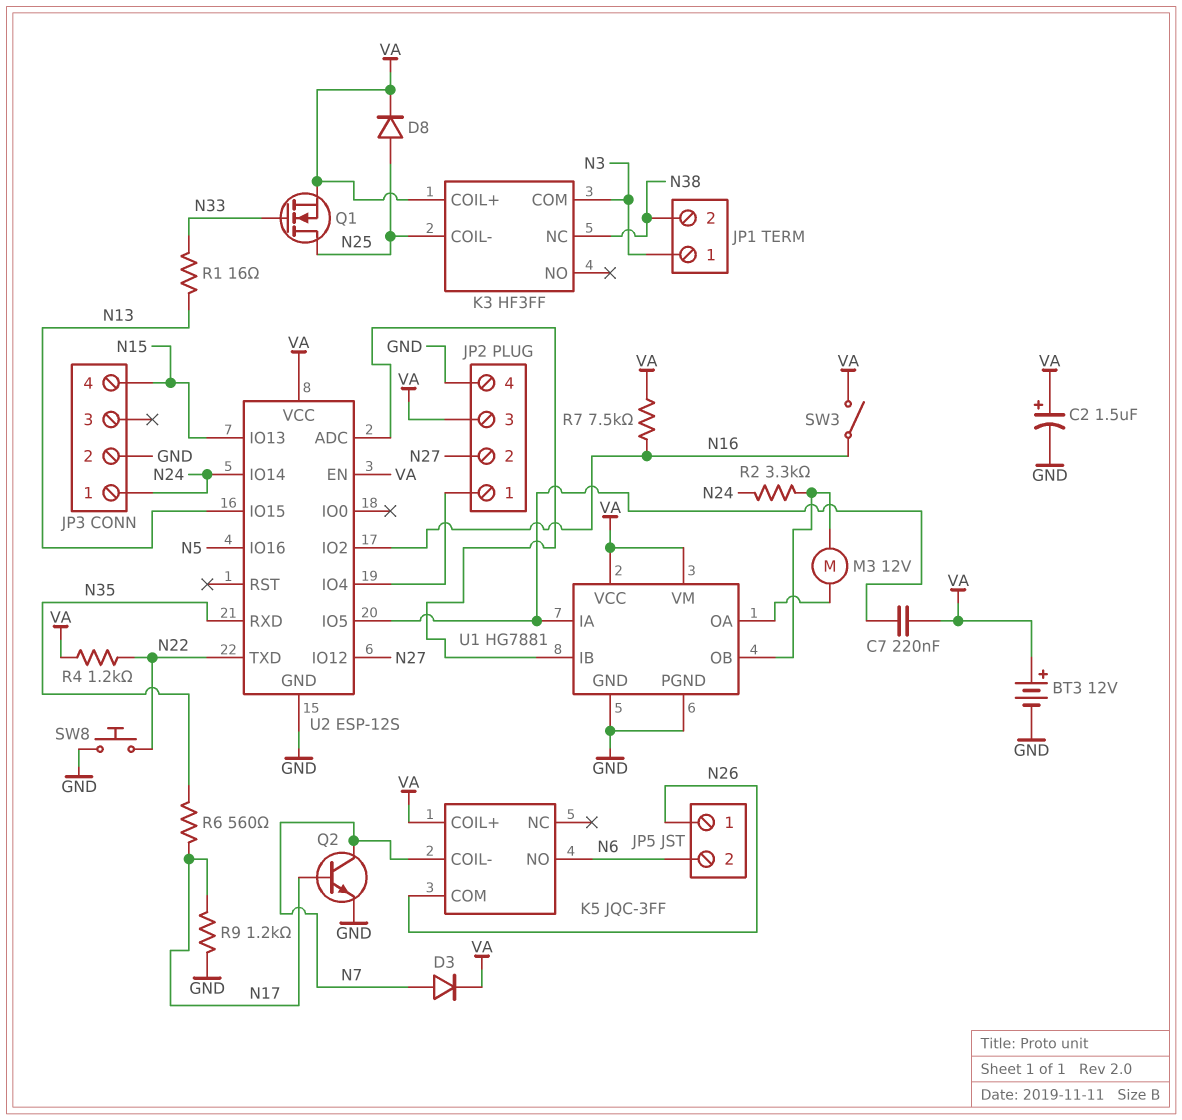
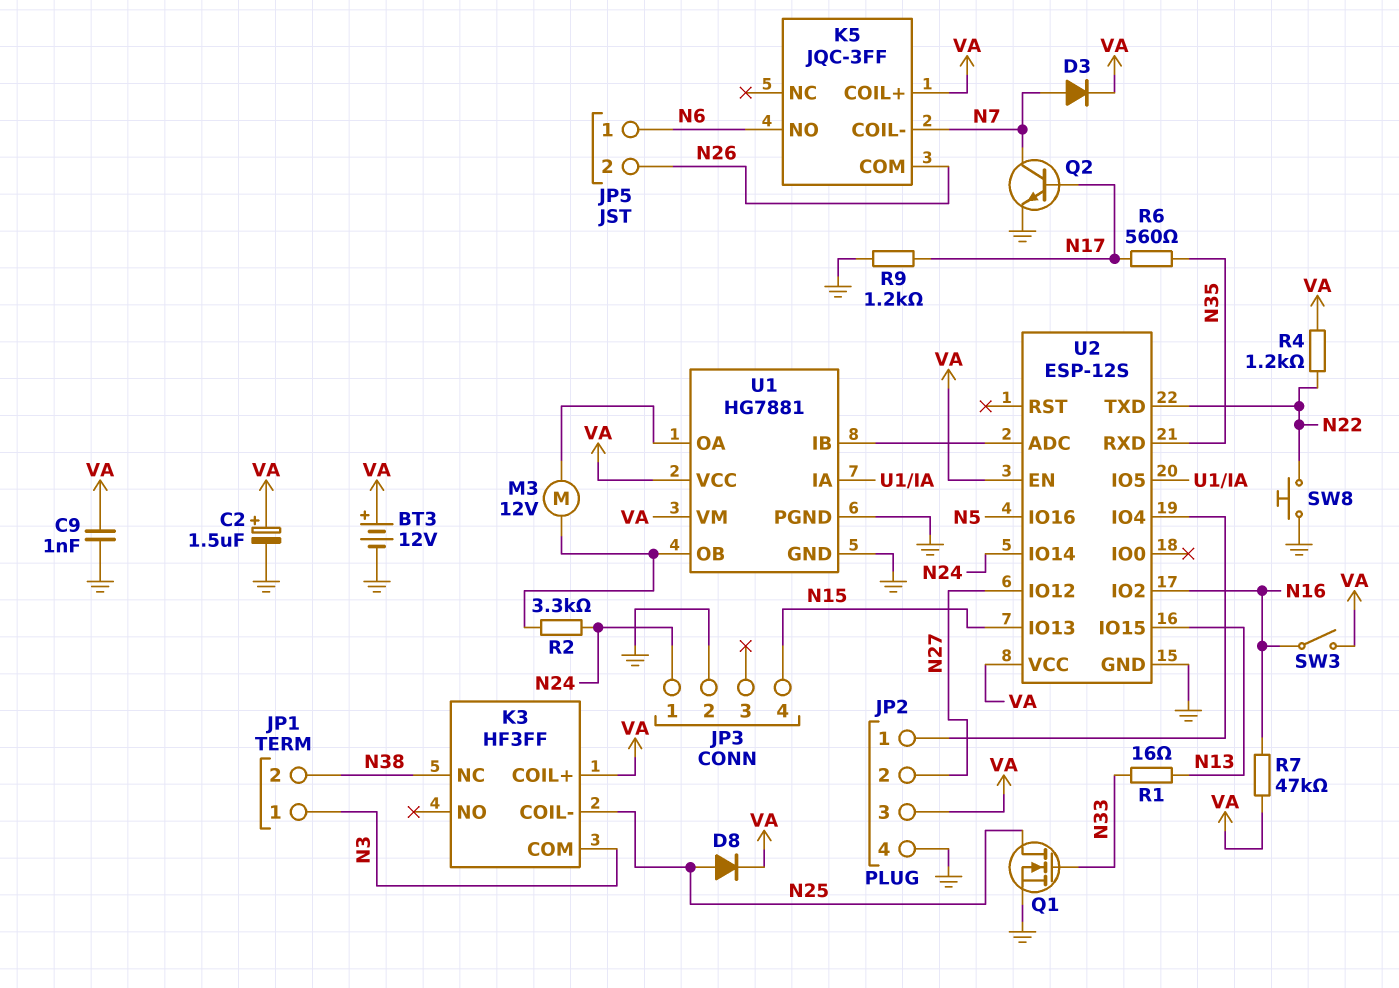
C7: 220nF (U1/IA, VA) -> none
C9: none -> 1nF (GND, VA)
JP5 pin 1: N26 -> N6
JP5 pin 2: N6 -> N26
Q1: NMOS (G N33, D N25, S VA) -> NMOS (G N33, D N25, S GND)
R7: 7.5k (N16, VA) -> 47k (N16, VA)

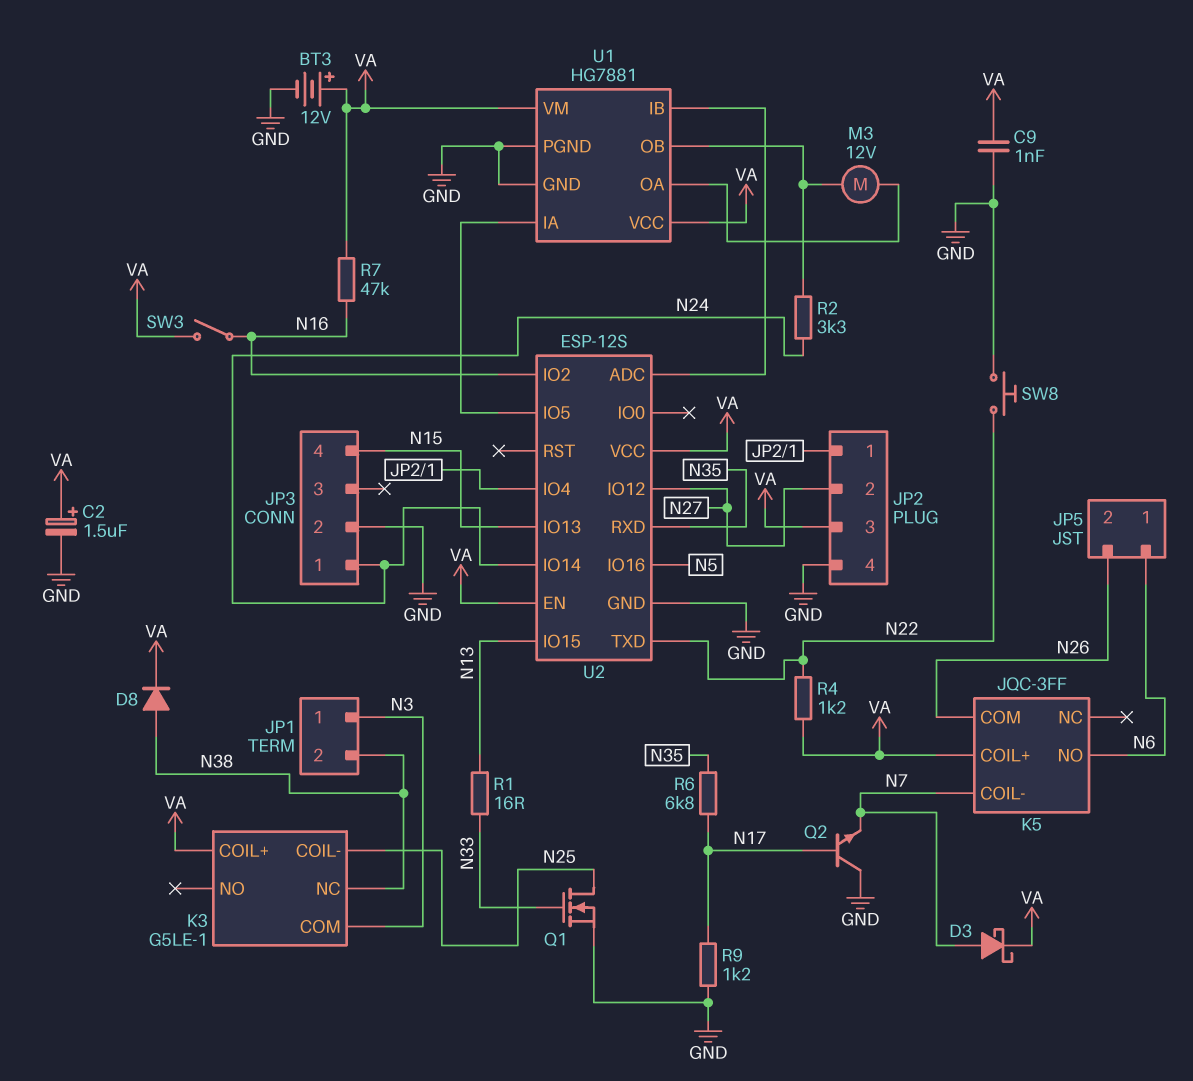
D3: diode (A N7, K VA) -> schottky (A N7, K VA)
D8: diode (A N25, K VA) -> diode (A N38, K VA)
K3: HF3FF -> G5LE-1
Q2: NPN (B N17, C N7, E GND) -> NPN (B N17, C GND, E N7)
R6: 560 (N17, N35) -> 6.8k (N17, N35)

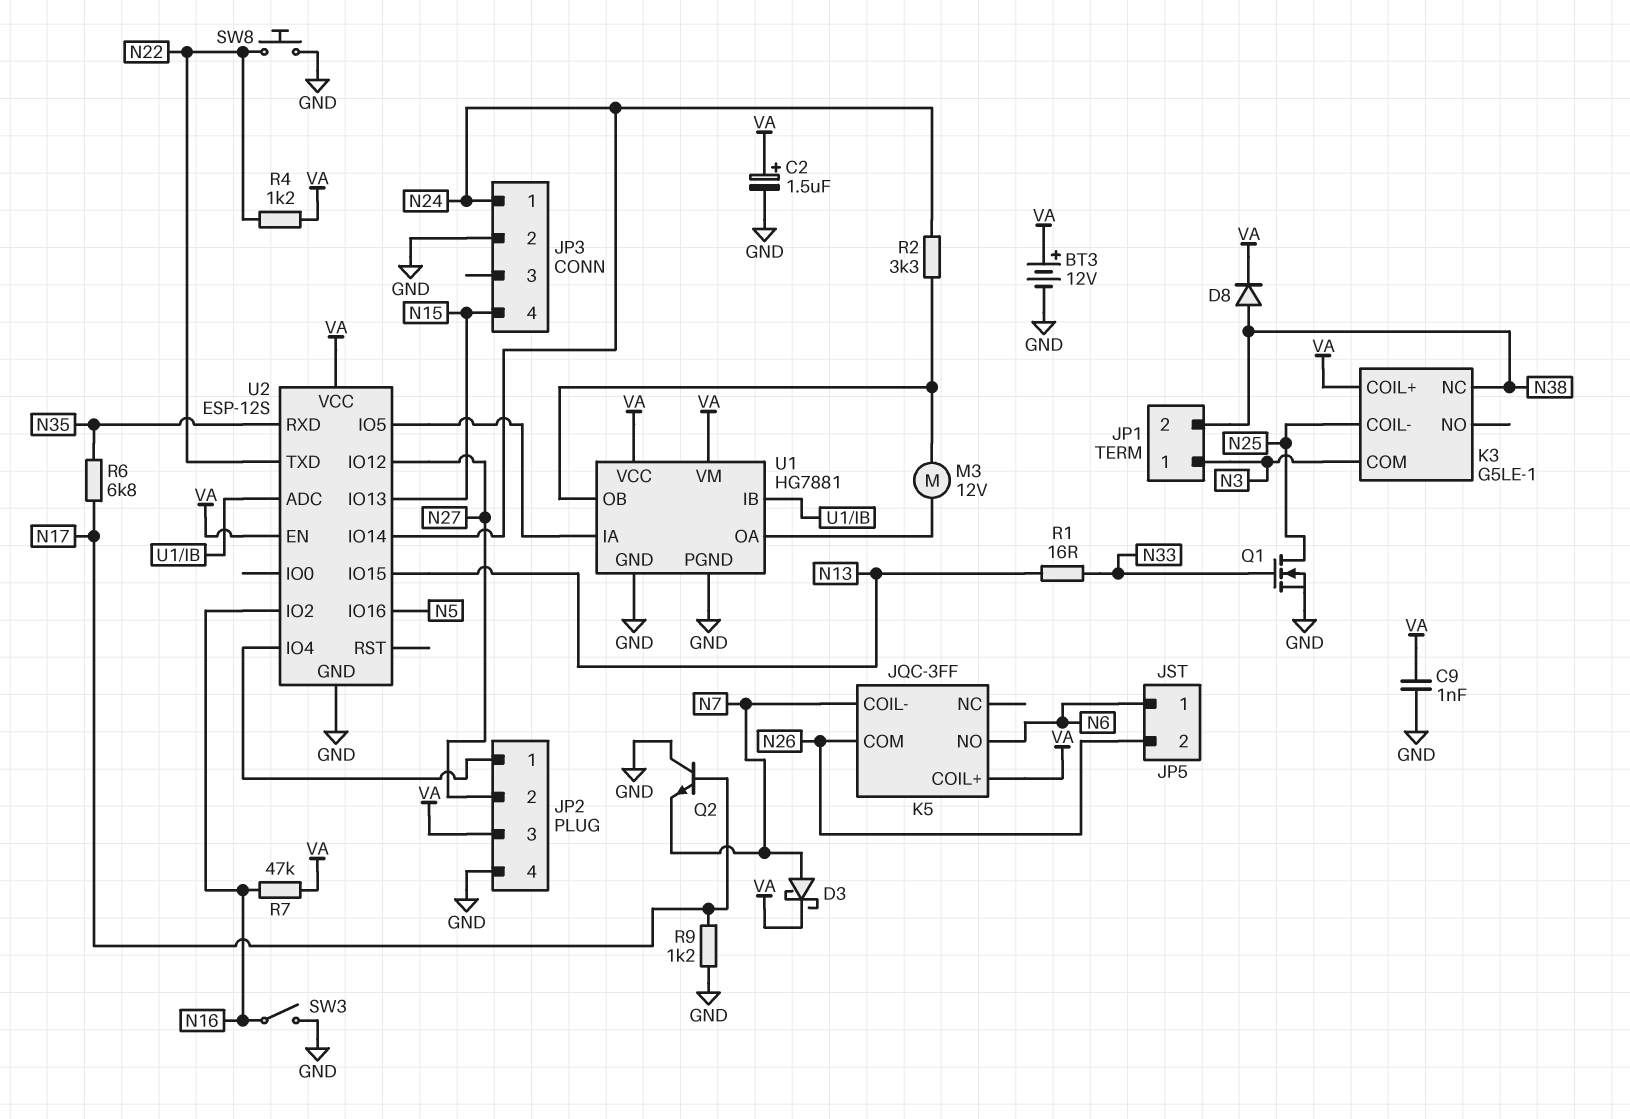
SW3: switch (N16, VA) -> switch (GND, N16)

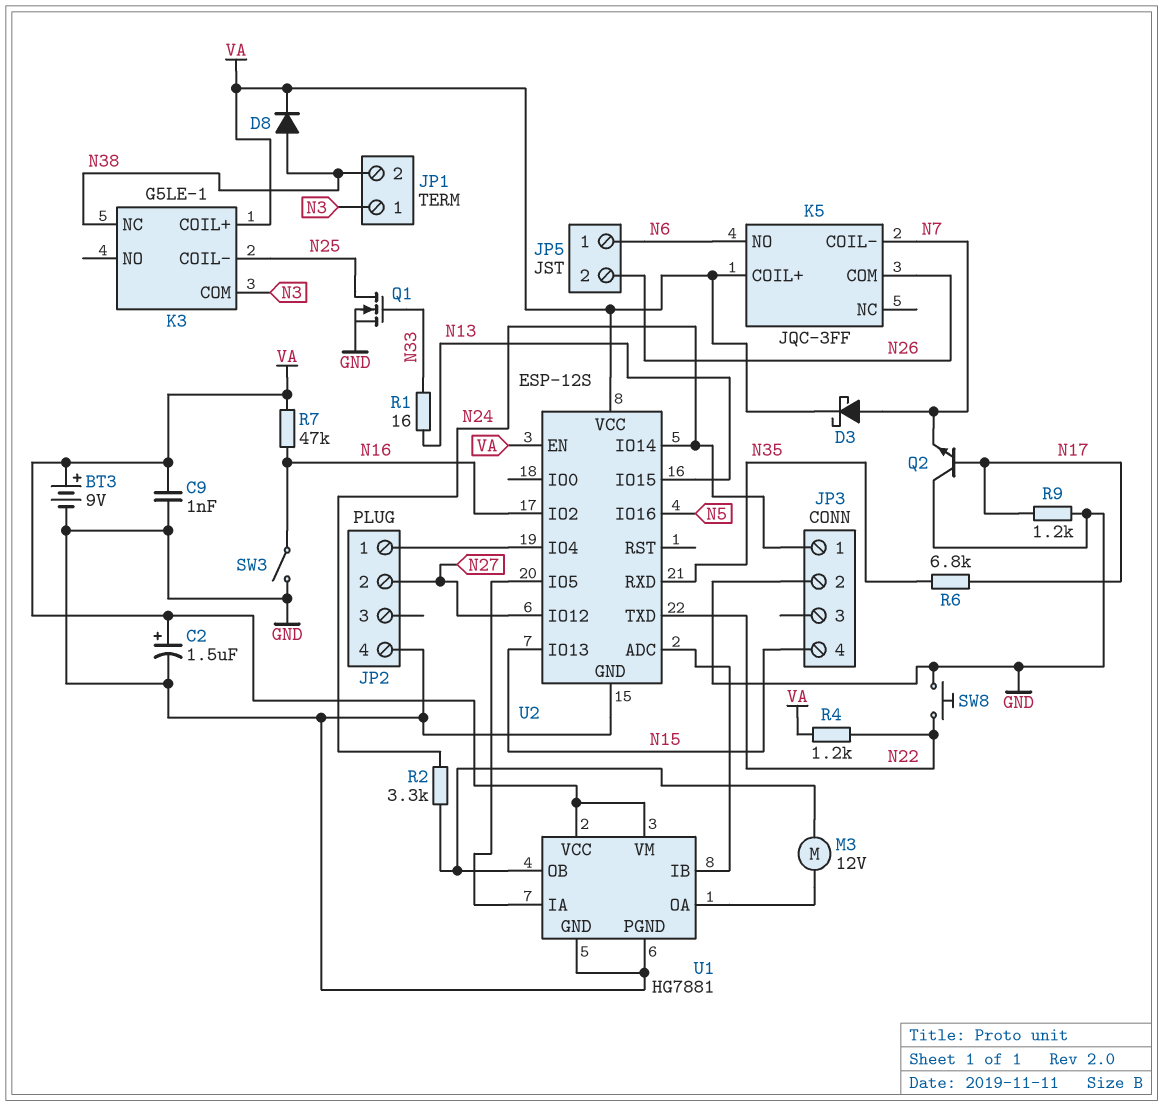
BT3: 12V (plus VA, minus GND) -> 9V (plus VA, minus GND)
JP2 pin 3: VA -> none

